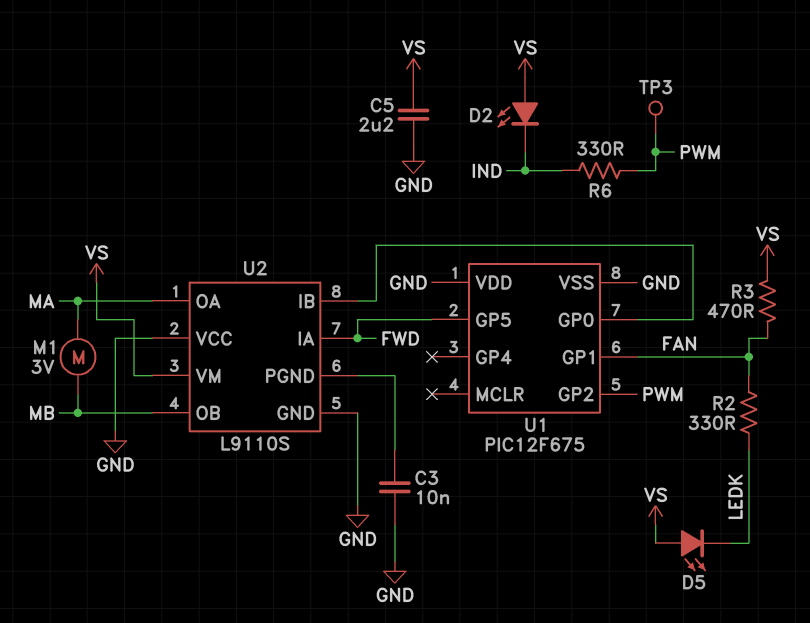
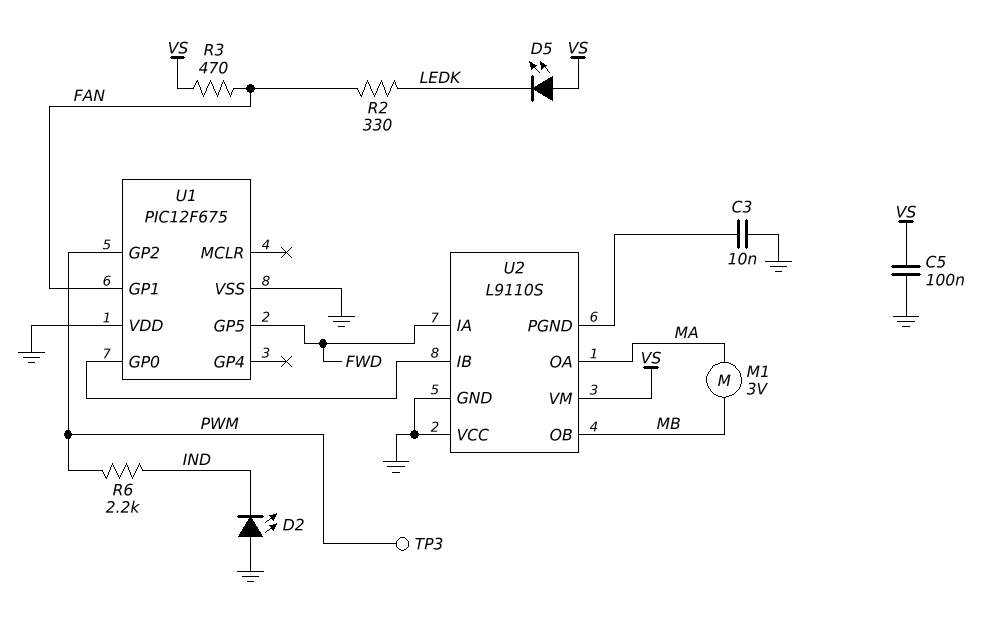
C5: 2.2uF (GND, VS) -> 100nF (GND, VS)
D2: LED (A VS, K IND) -> LED (A GND, K IND)
R6: 330 (IND, PWM) -> 2.2k (IND, PWM)

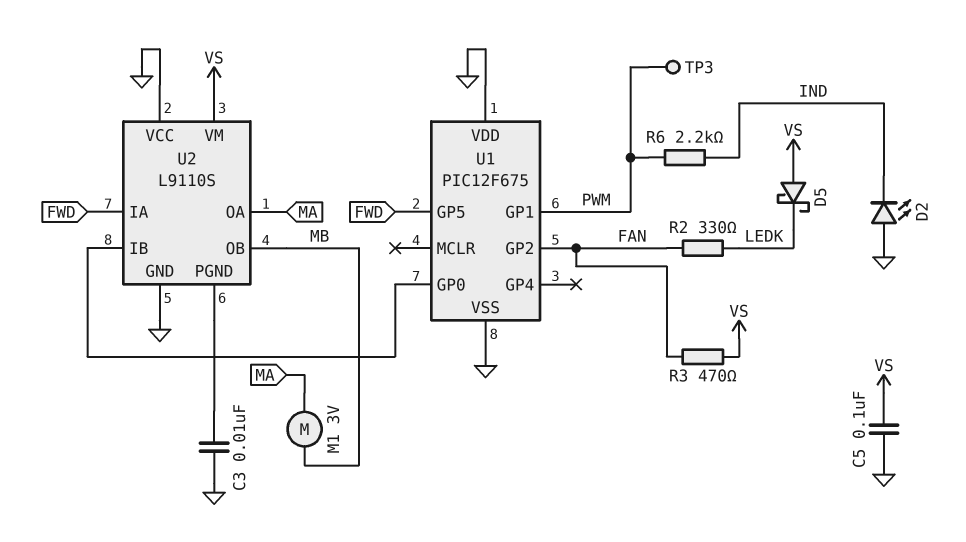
D5: LED (A VS, K LEDK) -> schottky (A VS, K LEDK)
U1 pin GP1: FAN -> PWM
U1 pin GP2: PWM -> FAN

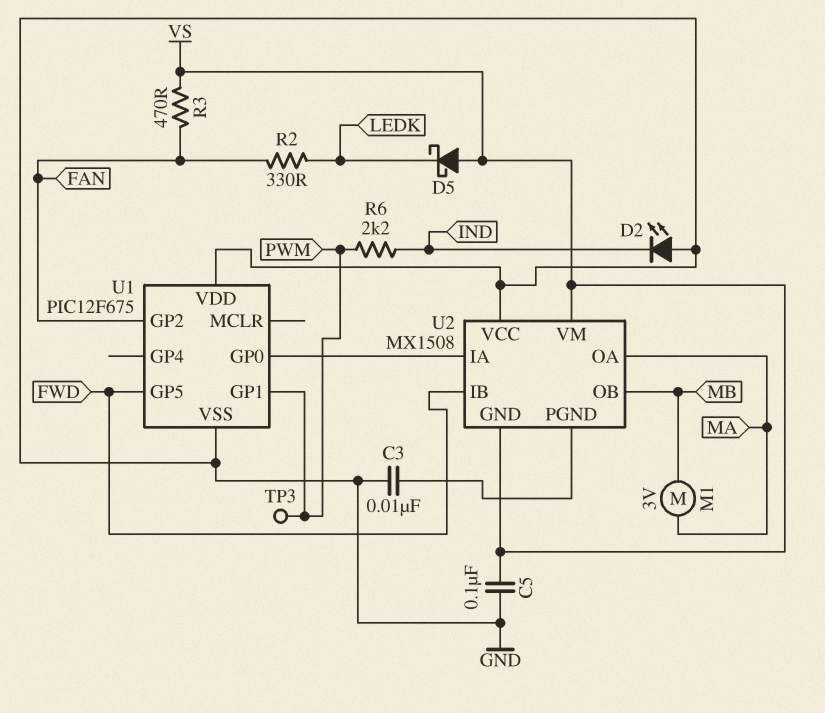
U2: L9110S -> MX1508
U2 pin GND: GND -> VS
U2 pin IA: FWD -> U1/GP0
U2 pin IB: U1/GP0 -> FWD

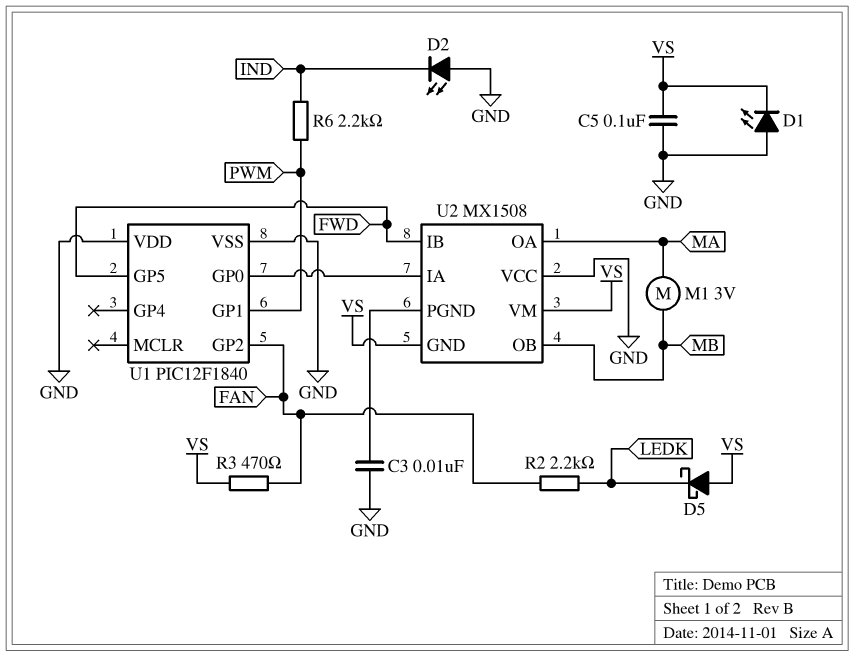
D1: none -> LED (A GND, K VS)
R2: 330 (FAN, LEDK) -> 2.2k (FAN, LEDK)
TP3: test point (PWM) -> none
U1: PIC12F675 -> PIC12F1840

